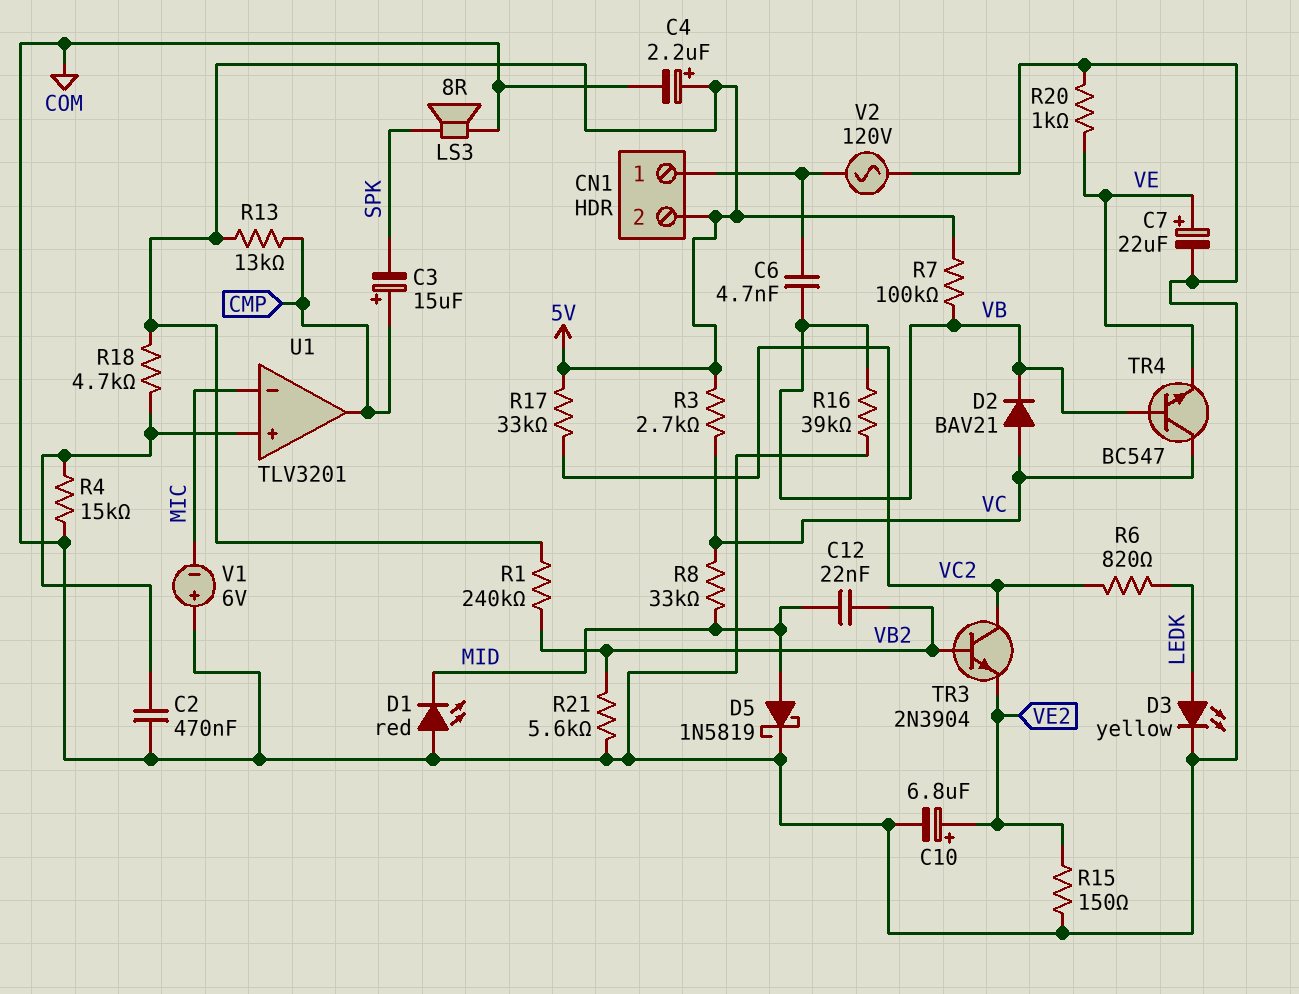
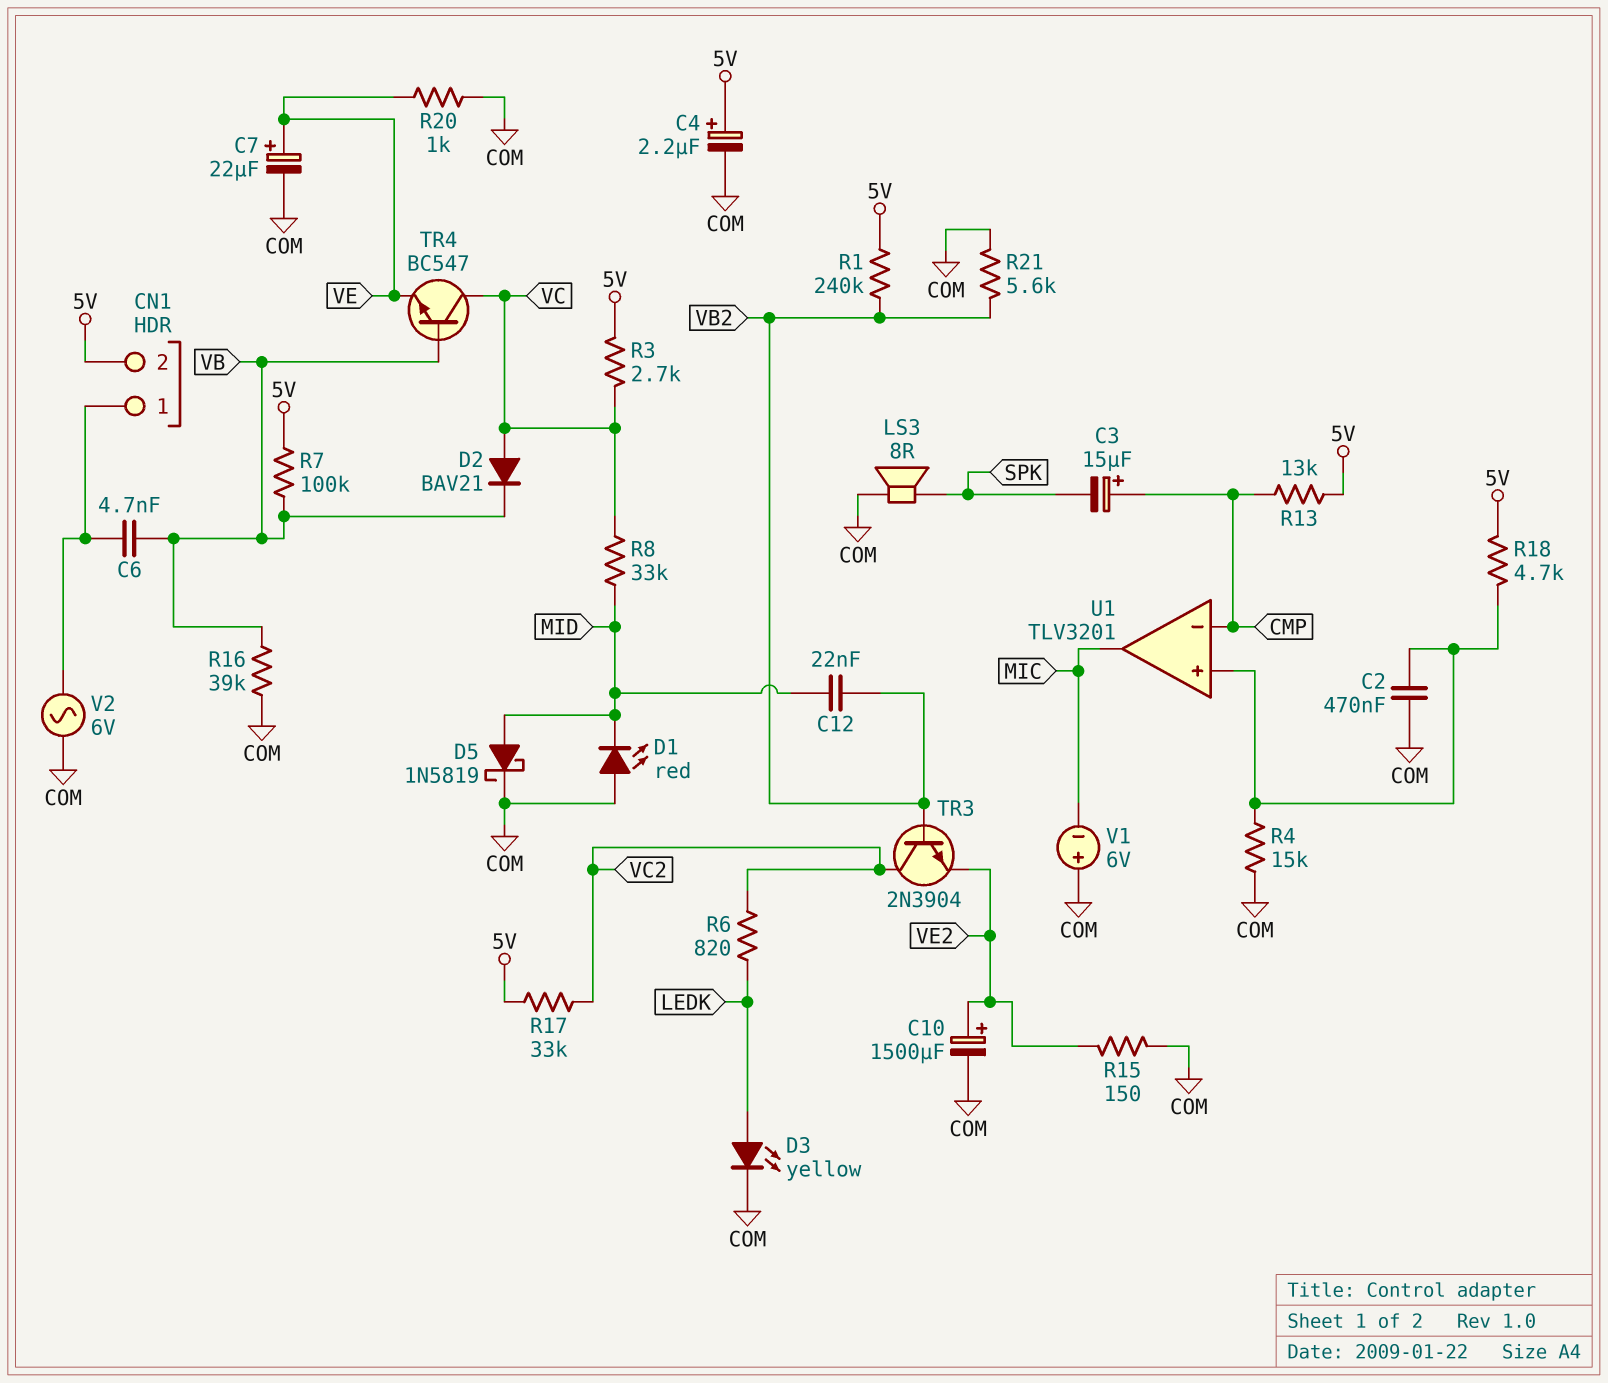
C10: 6.8uF (plus VE2, minus COM) -> 1500uF (plus VE2, minus COM)
U1 pin in-: MIC -> CMP
U1 pin out: CMP -> MIC
V2: AC 120V (CN1/1, COM) -> AC 6V (CN1/1, COM)

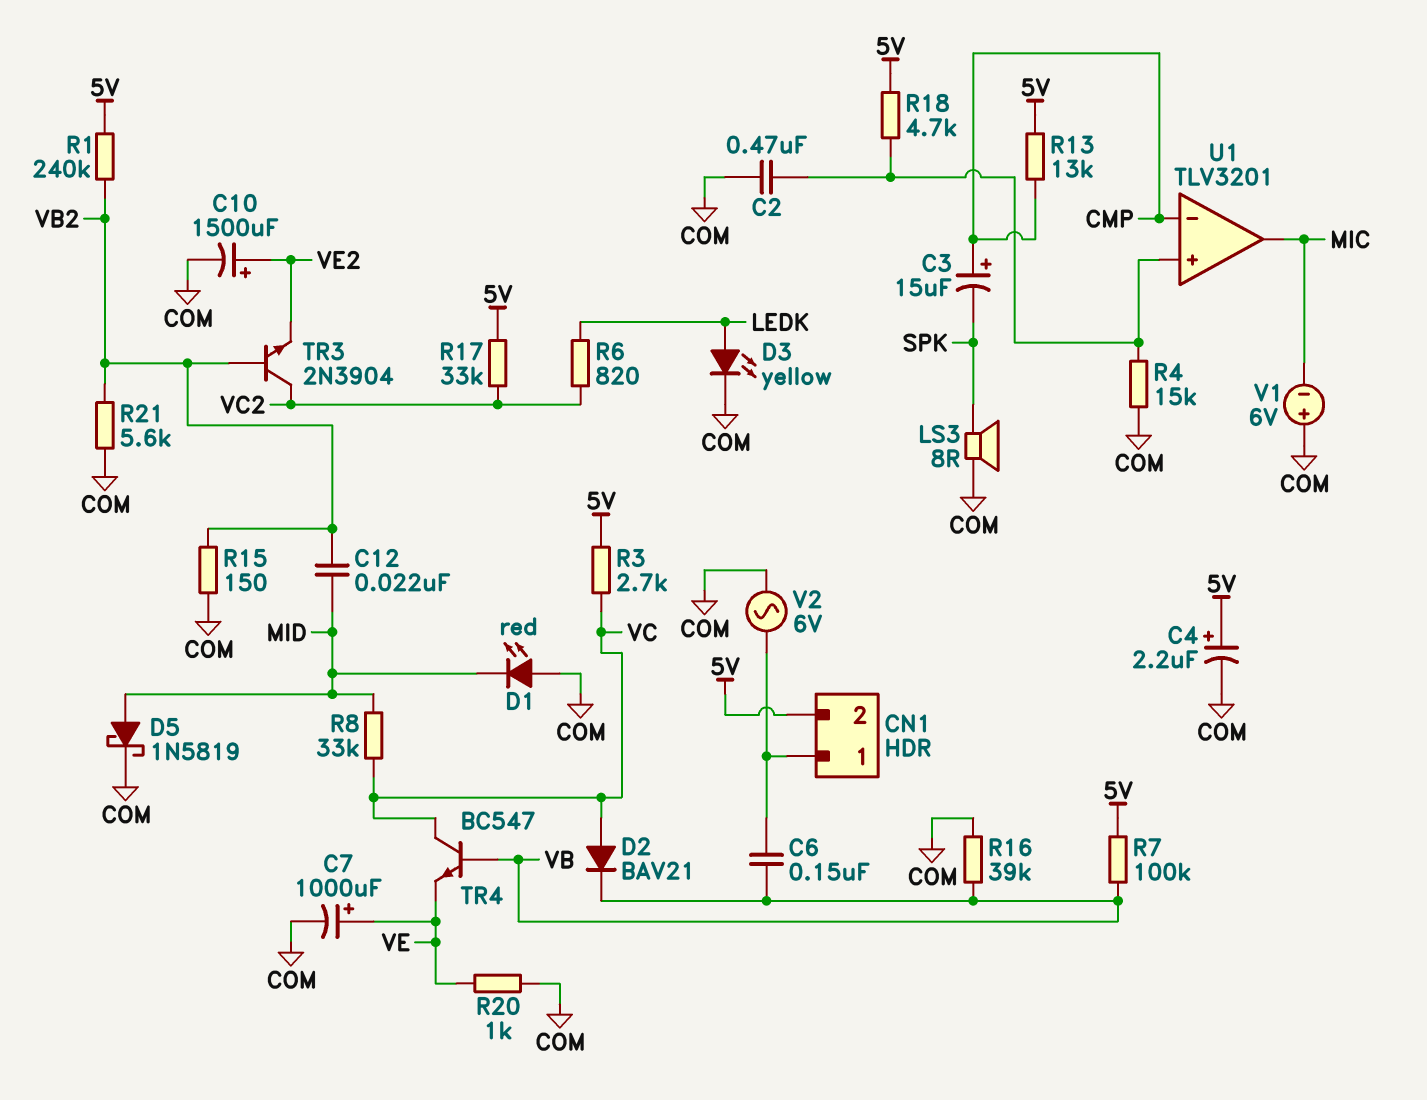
C6: 4.7nF (CN1/1, VB) -> 150nF (CN1/1, VB)
C7: 22uF (plus VE, minus COM) -> 1000uF (plus VE, minus COM)
R15: 150 (COM, VE2) -> 150 (COM, VB2)

